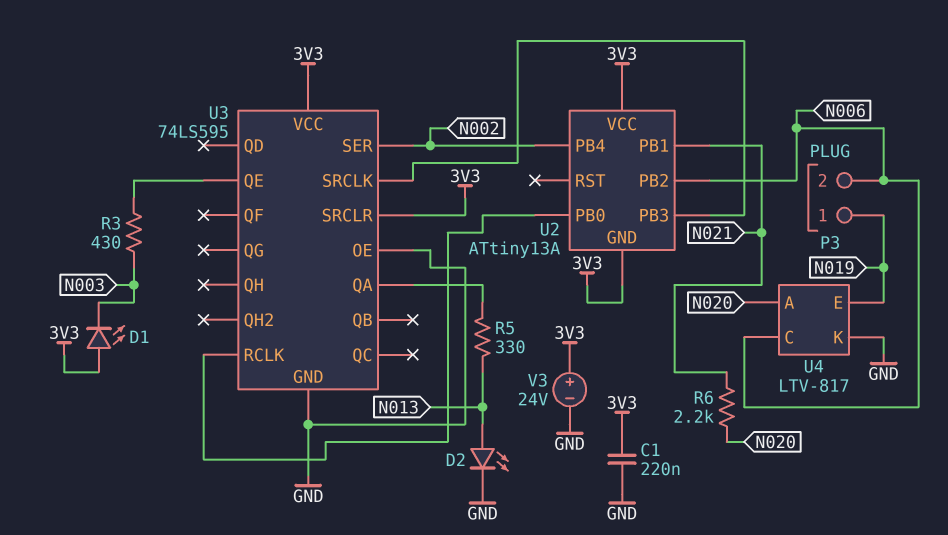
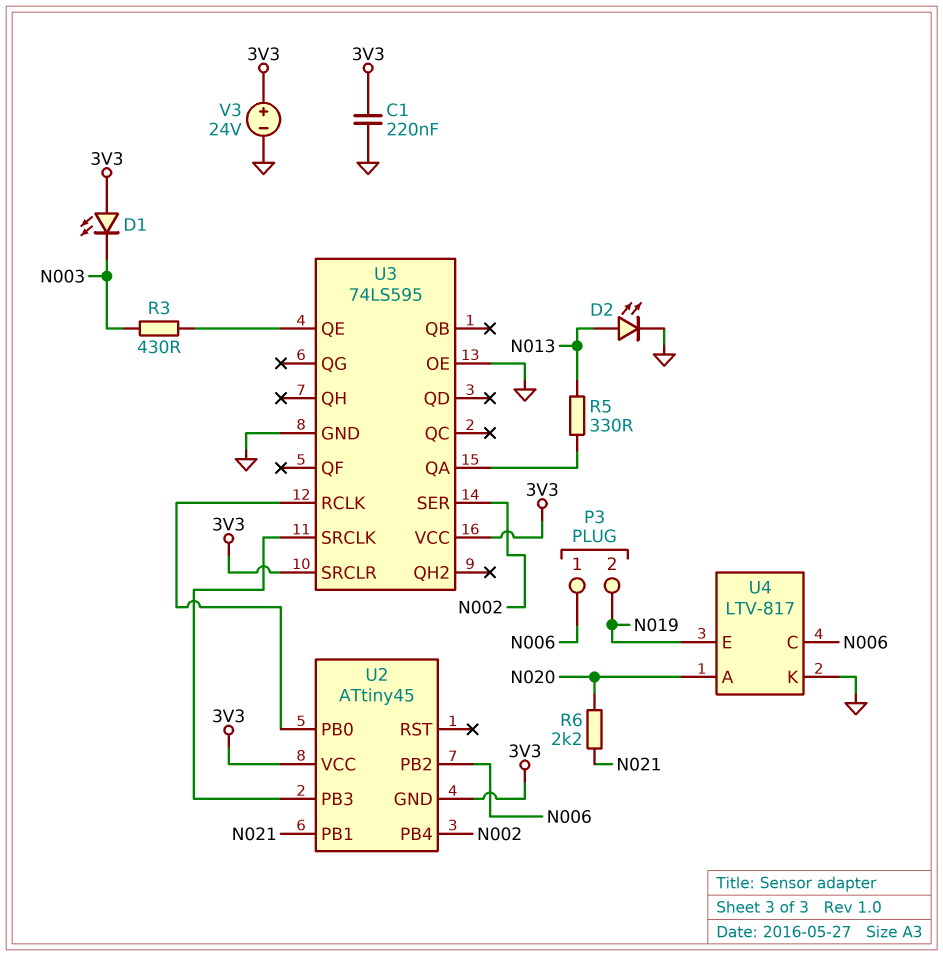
P3 pin 1: N019 -> N006
P3 pin 2: N006 -> N019
U2: ATtiny13A -> ATtiny45

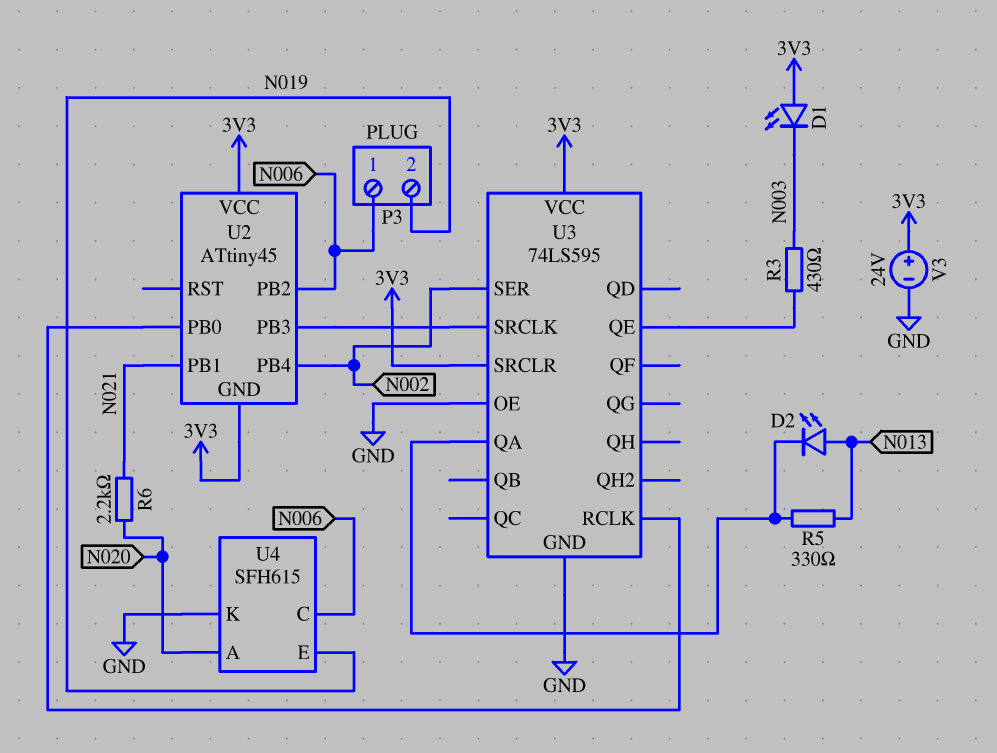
C1: 220nF (3V3, GND) -> none
D2: LED (A N013, K GND) -> LED (A N013, K U3/QA)
U4: LTV-817 -> SFH615

